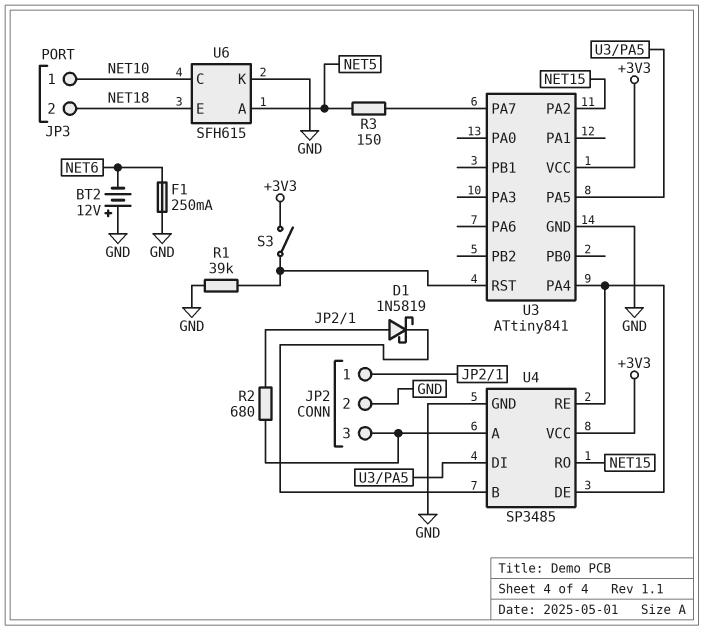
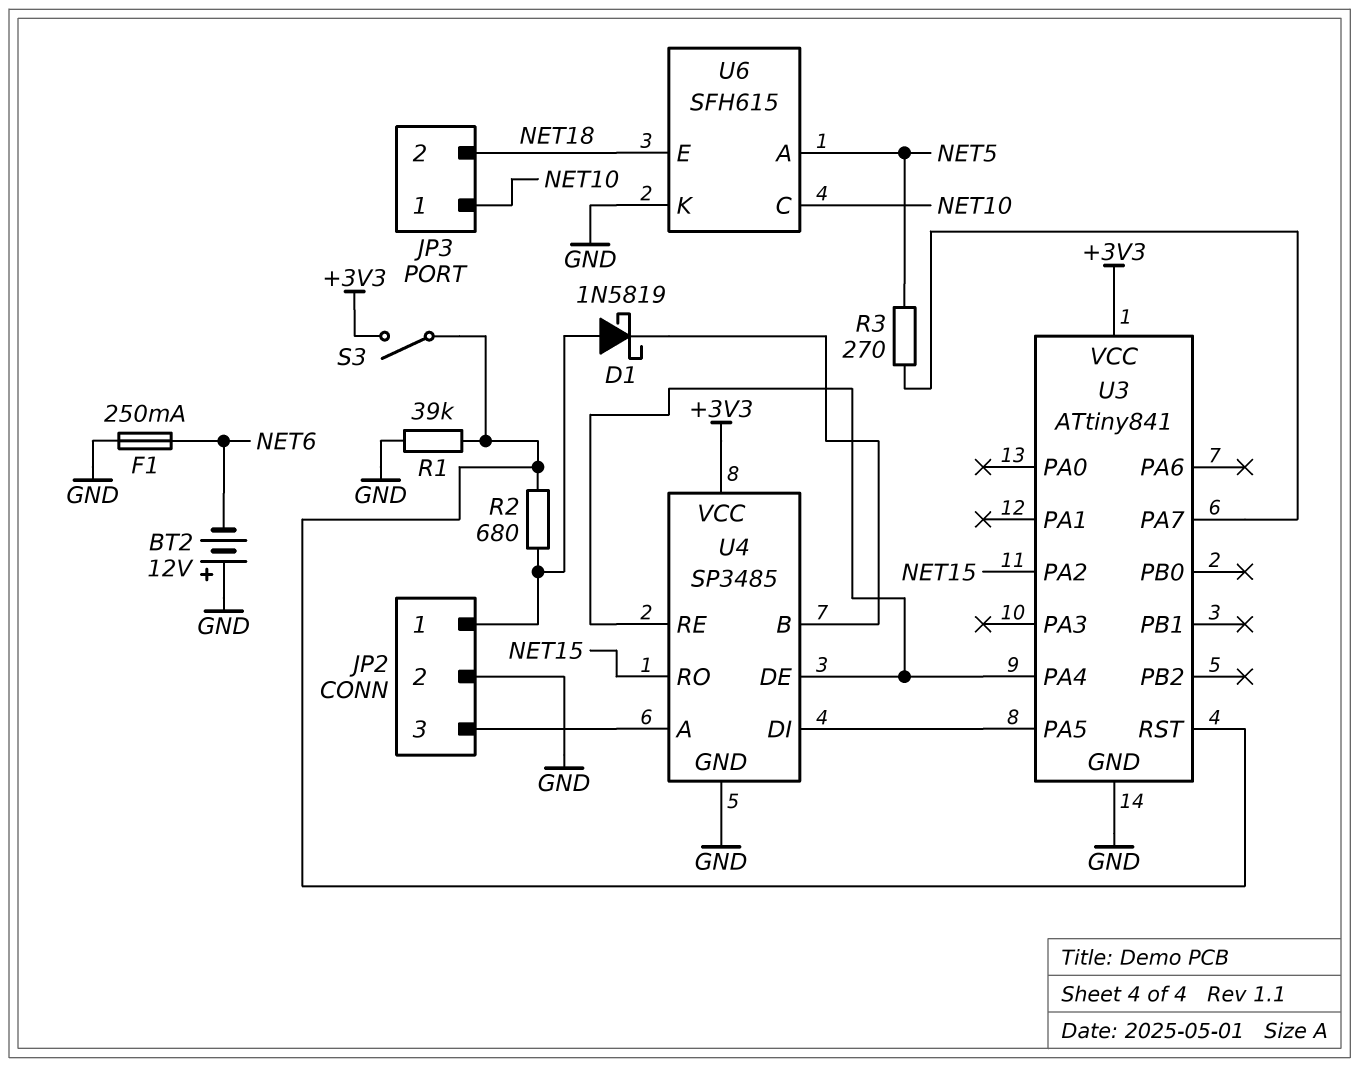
R2: 680 (JP2/1, JP2/3) -> 680 (JP2/1, U3/RST)
R3: 150 (NET5, U3/PA7) -> 270 (NET5, U3/PA7)

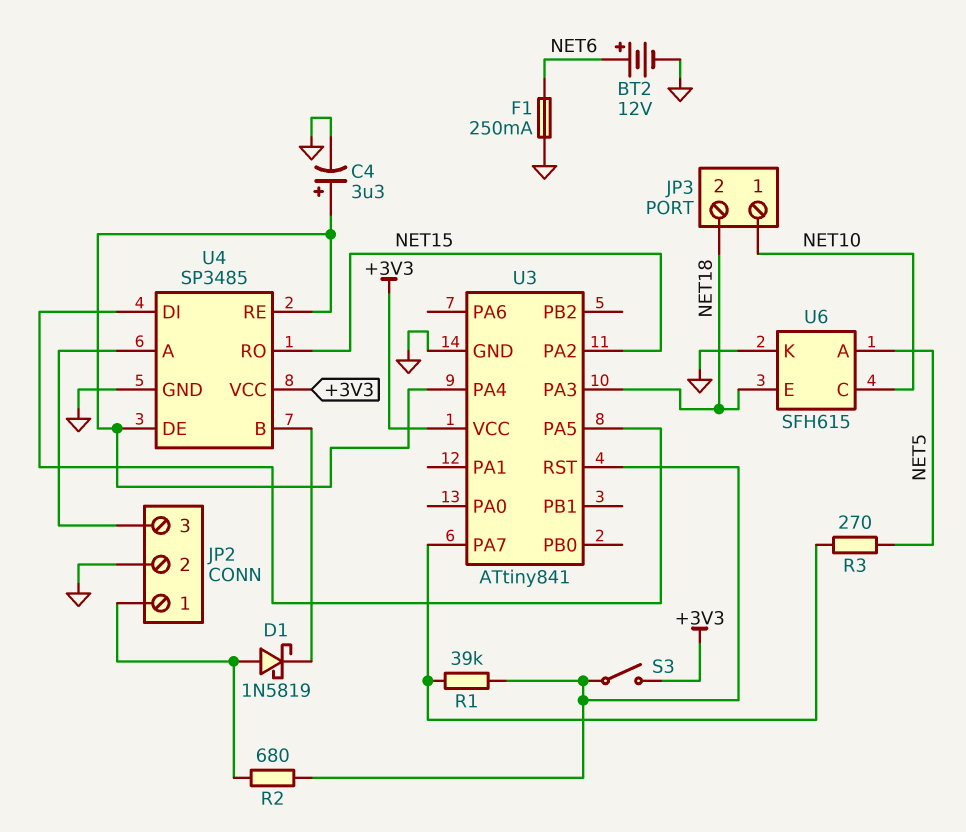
BT2: 12V (plus GND, minus NET6) -> 12V (plus NET6, minus GND)
C4: none -> 3.3uF (plus U3/PA4, minus GND)
R1: 39k (GND, U3/RST) -> 39k (U3/PA7, U3/RST)
U3 pin PA3: none -> NET18

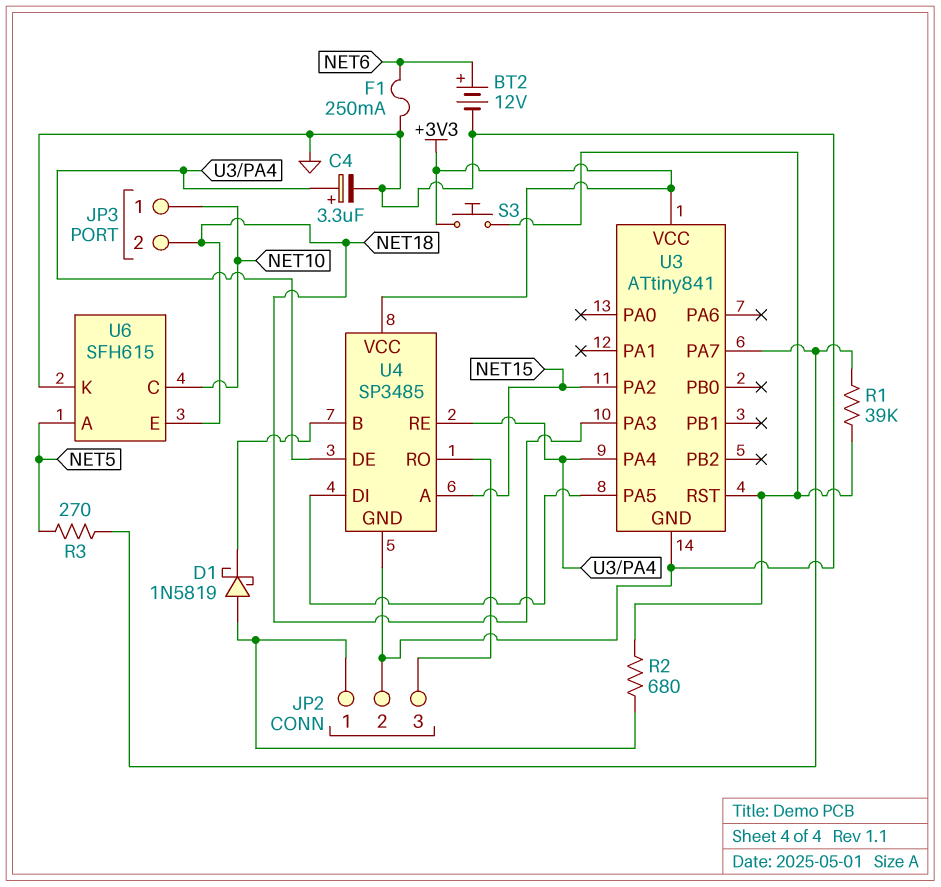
S3: switch (+3V3, U3/RST) -> button (+3V3, U3/RST)
U4 pin A: JP2/3 -> NET15
U4 pin RO: NET15 -> JP2/3

